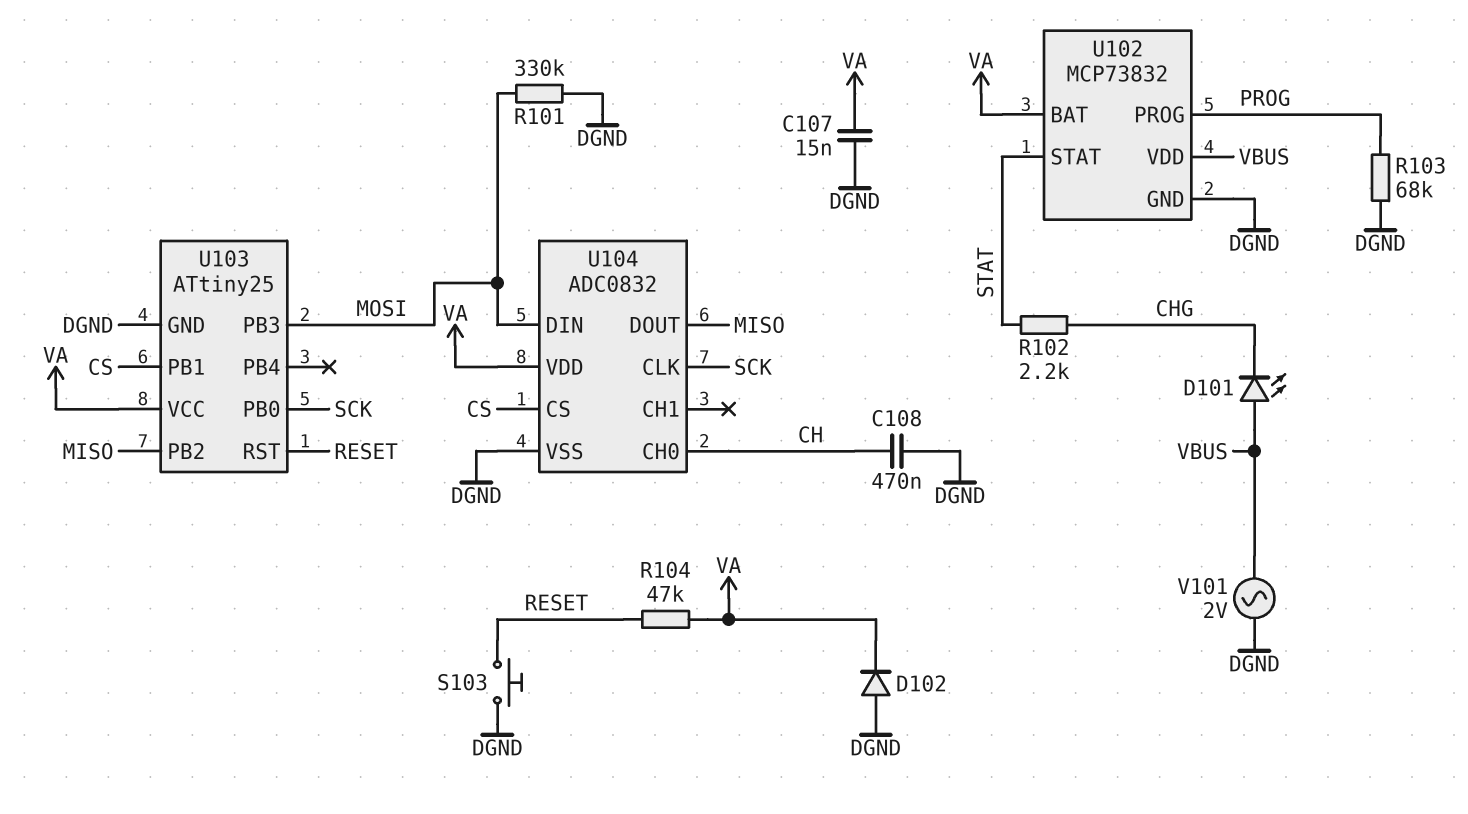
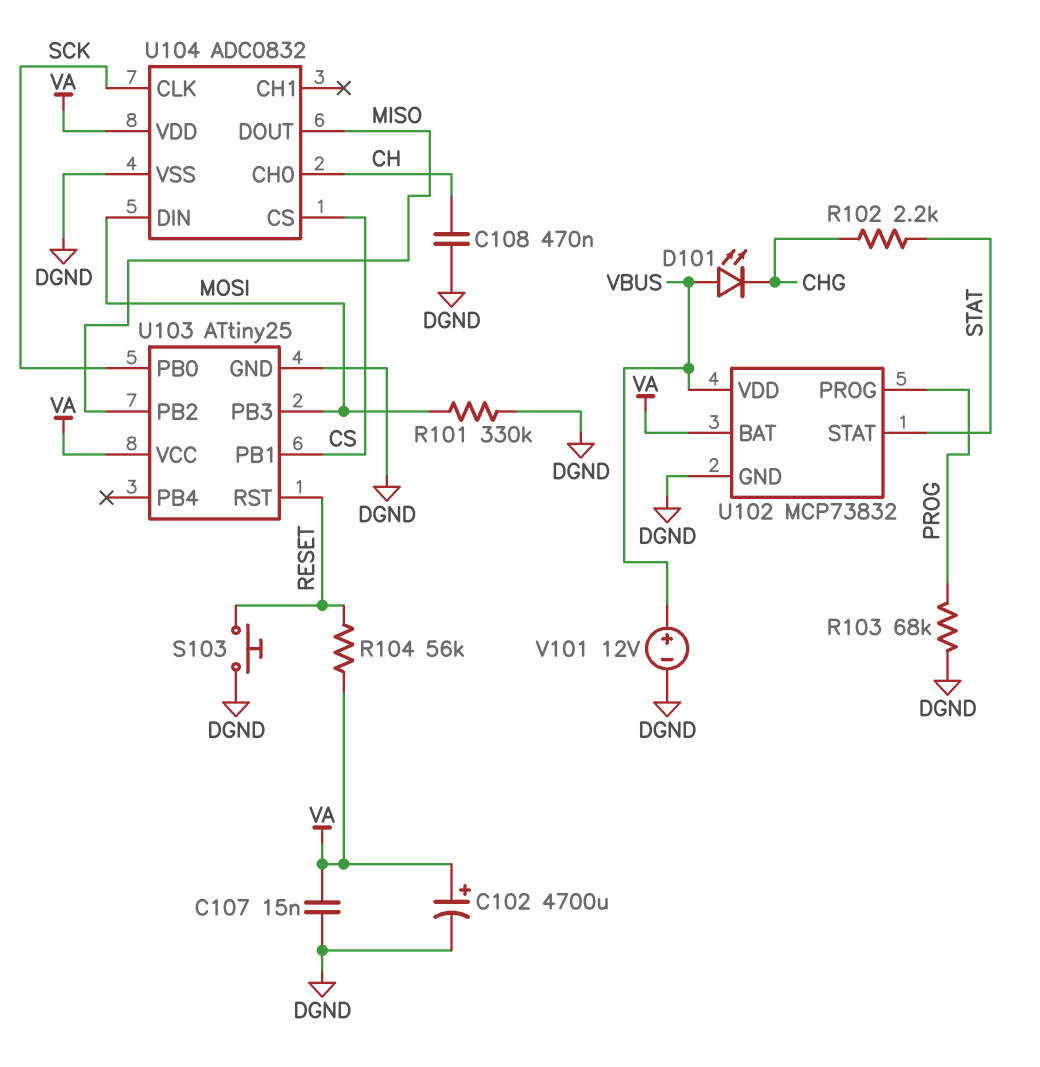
C102: none -> 4700uF (plus VA, minus DGND)
D102: diode (A DGND, K VA) -> none
R104: 47k (RESET, VA) -> 56k (RESET, VA)
V101: AC 2V (DGND, VBUS) -> 12V (plus VBUS, minus DGND)

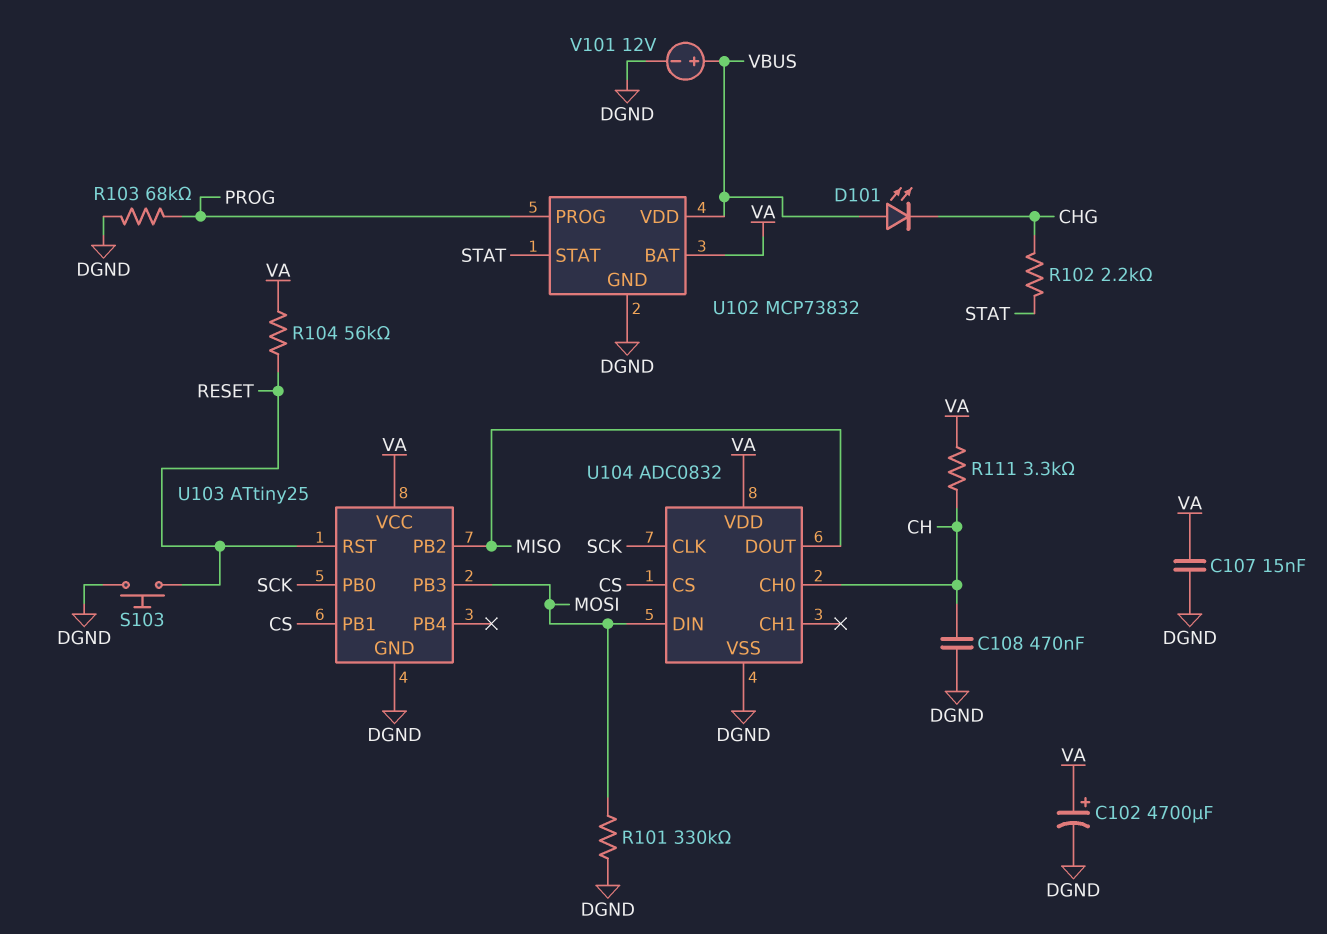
R111: none -> 3.3k (CH, VA)

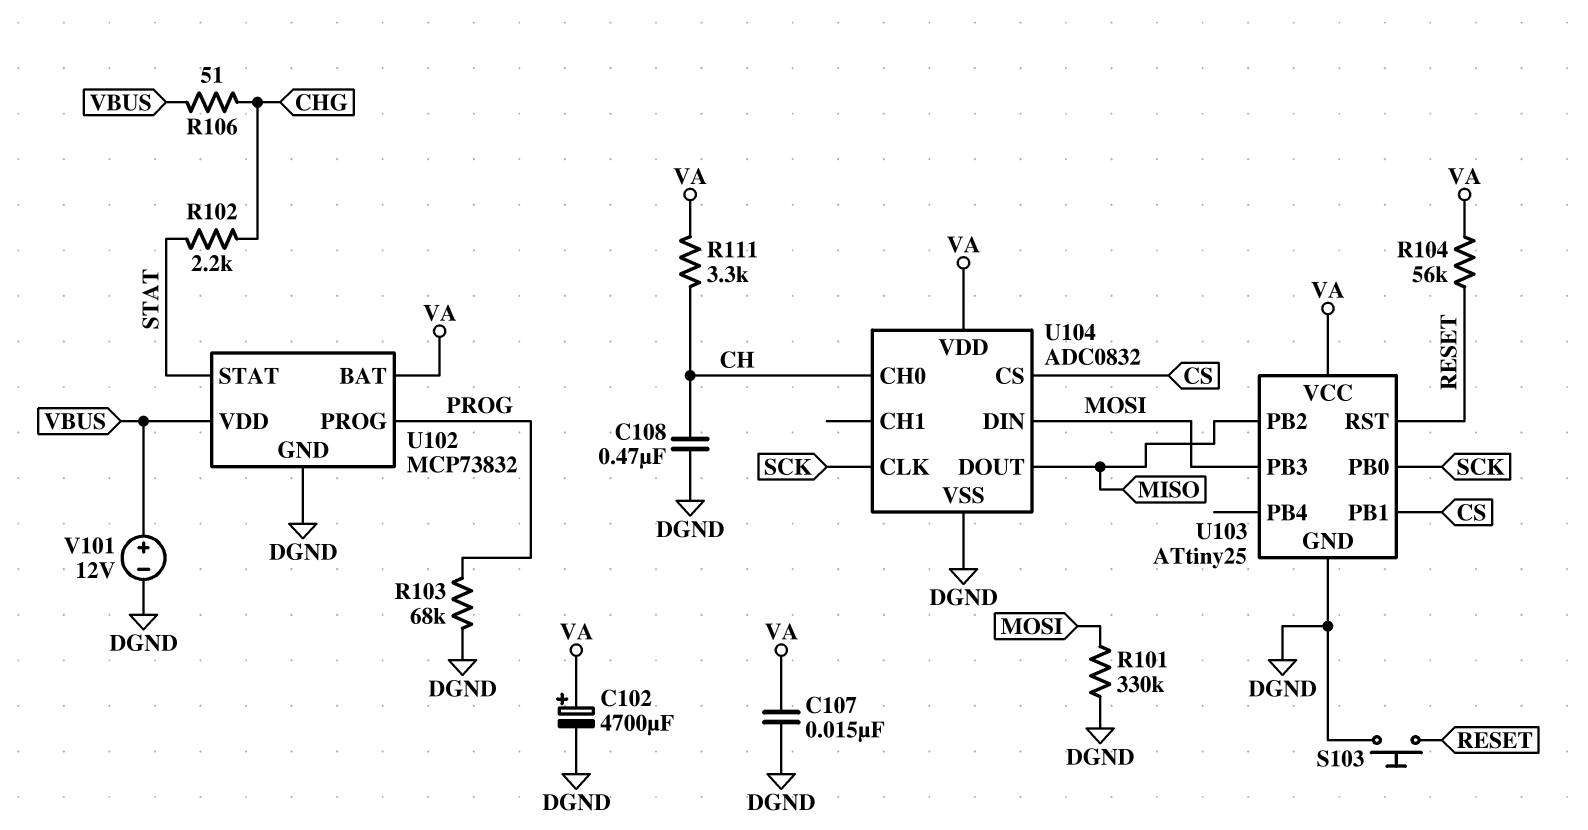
D101: LED (A VBUS, K CHG) -> none
R106: none -> 51 (CHG, VBUS)

